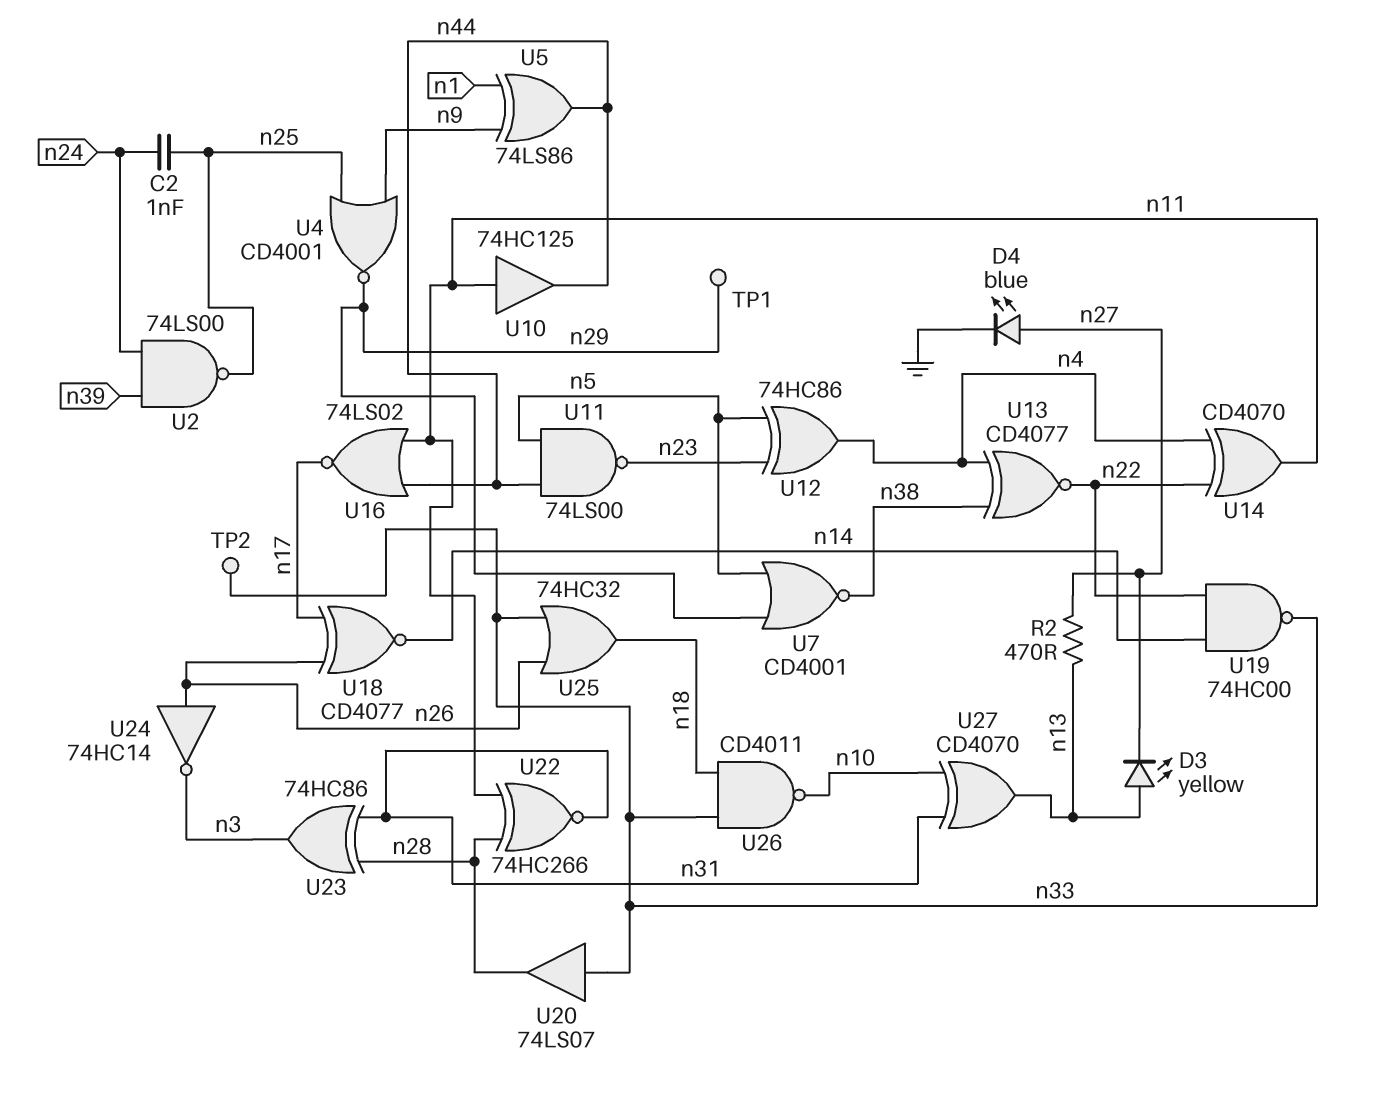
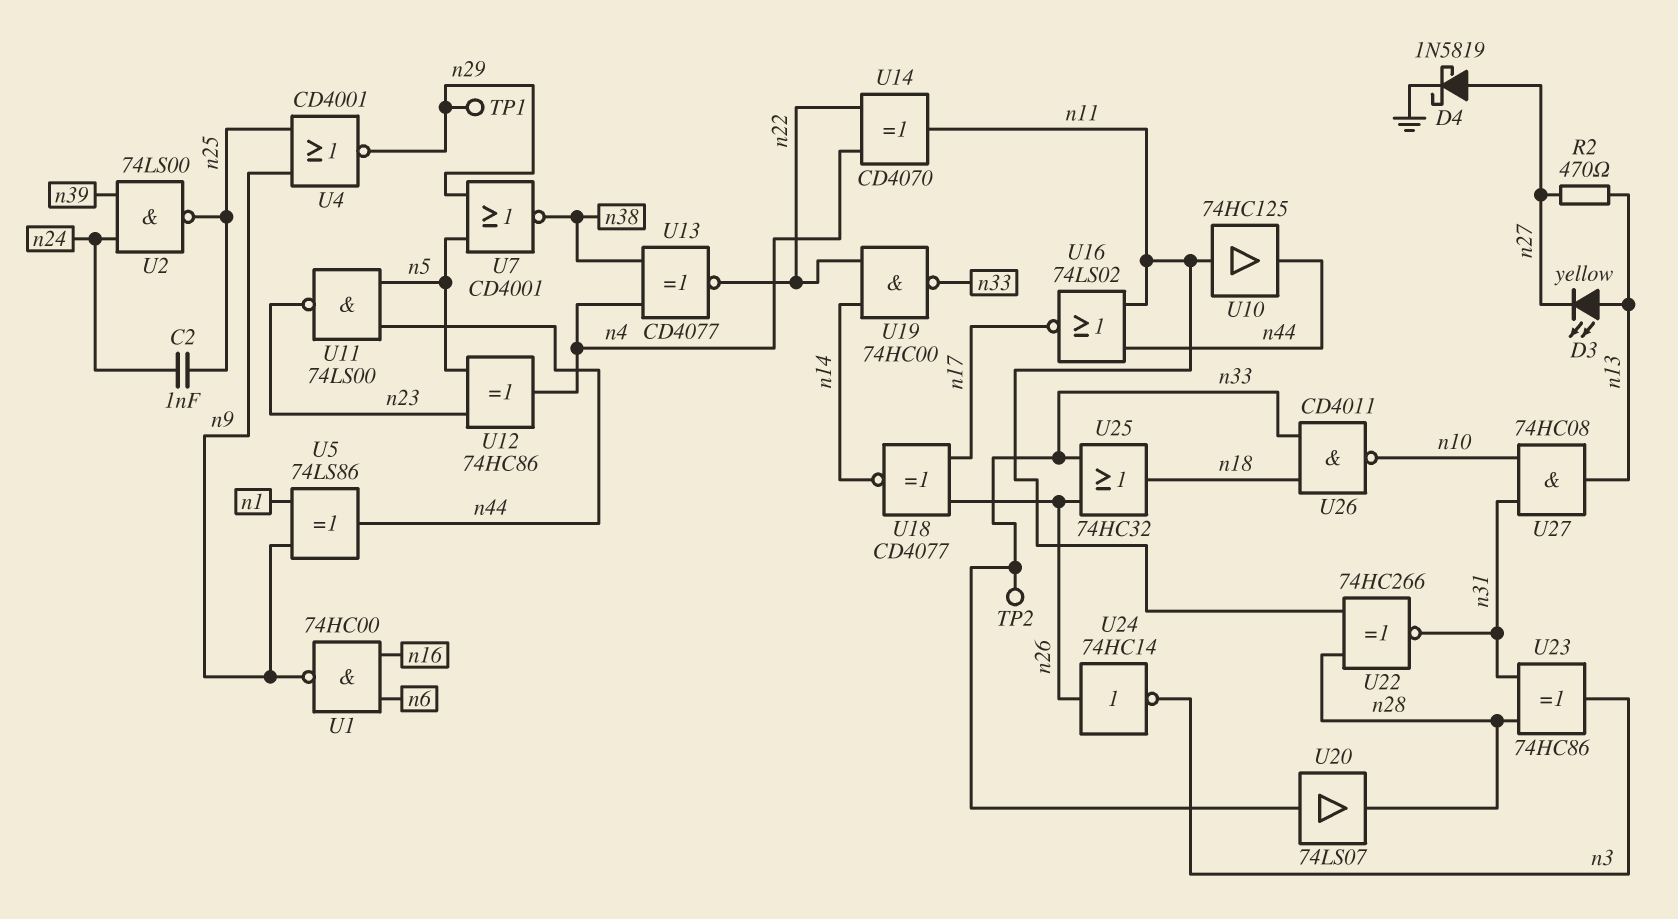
D4: LED blue (A n27, K GND) -> schottky 1N5819 (A n27, K GND)
U1: none -> NAND 74HC00 (in n6, in n16, out n9)
U27: XOR CD4070 (in n10, in n31, out n13) -> AND 74HC08 (in n10, in n31, out n13)

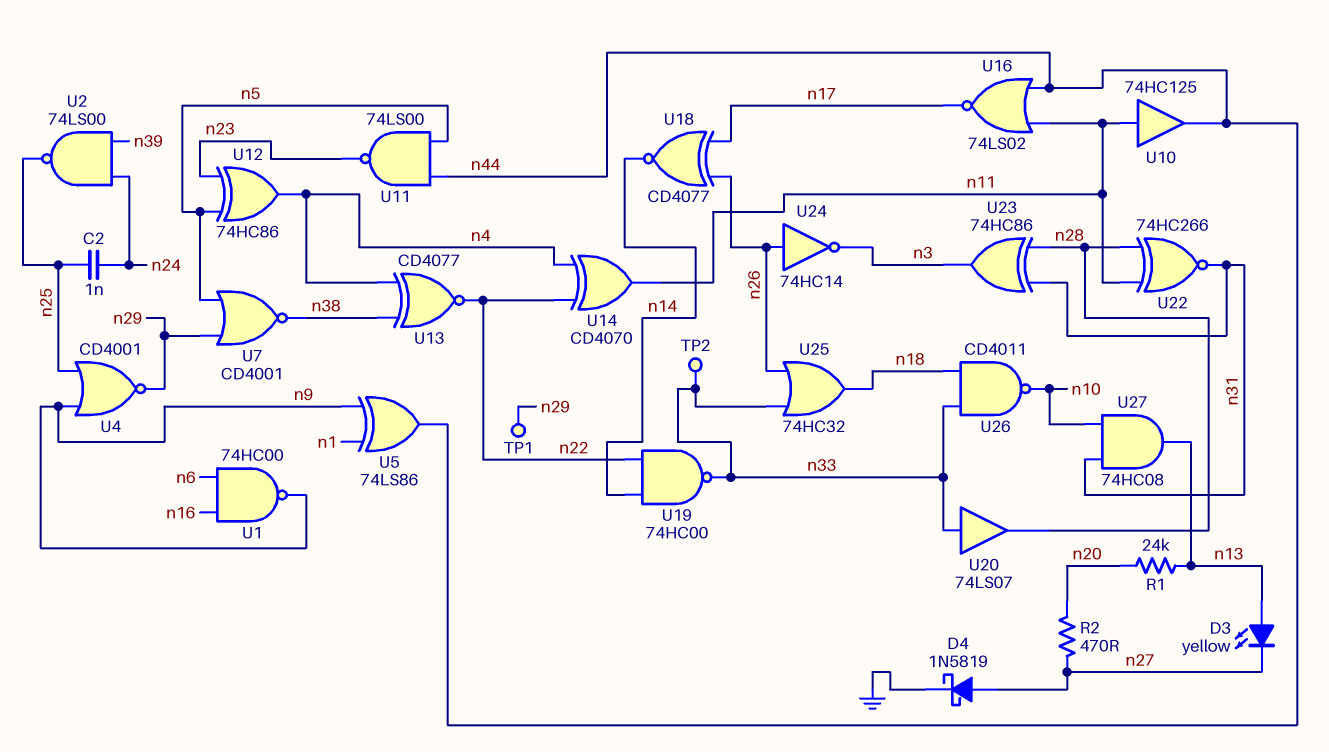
R1: none -> 24k (n13, n20)
R2: 470 (n13, n27) -> 470 (n20, n27)

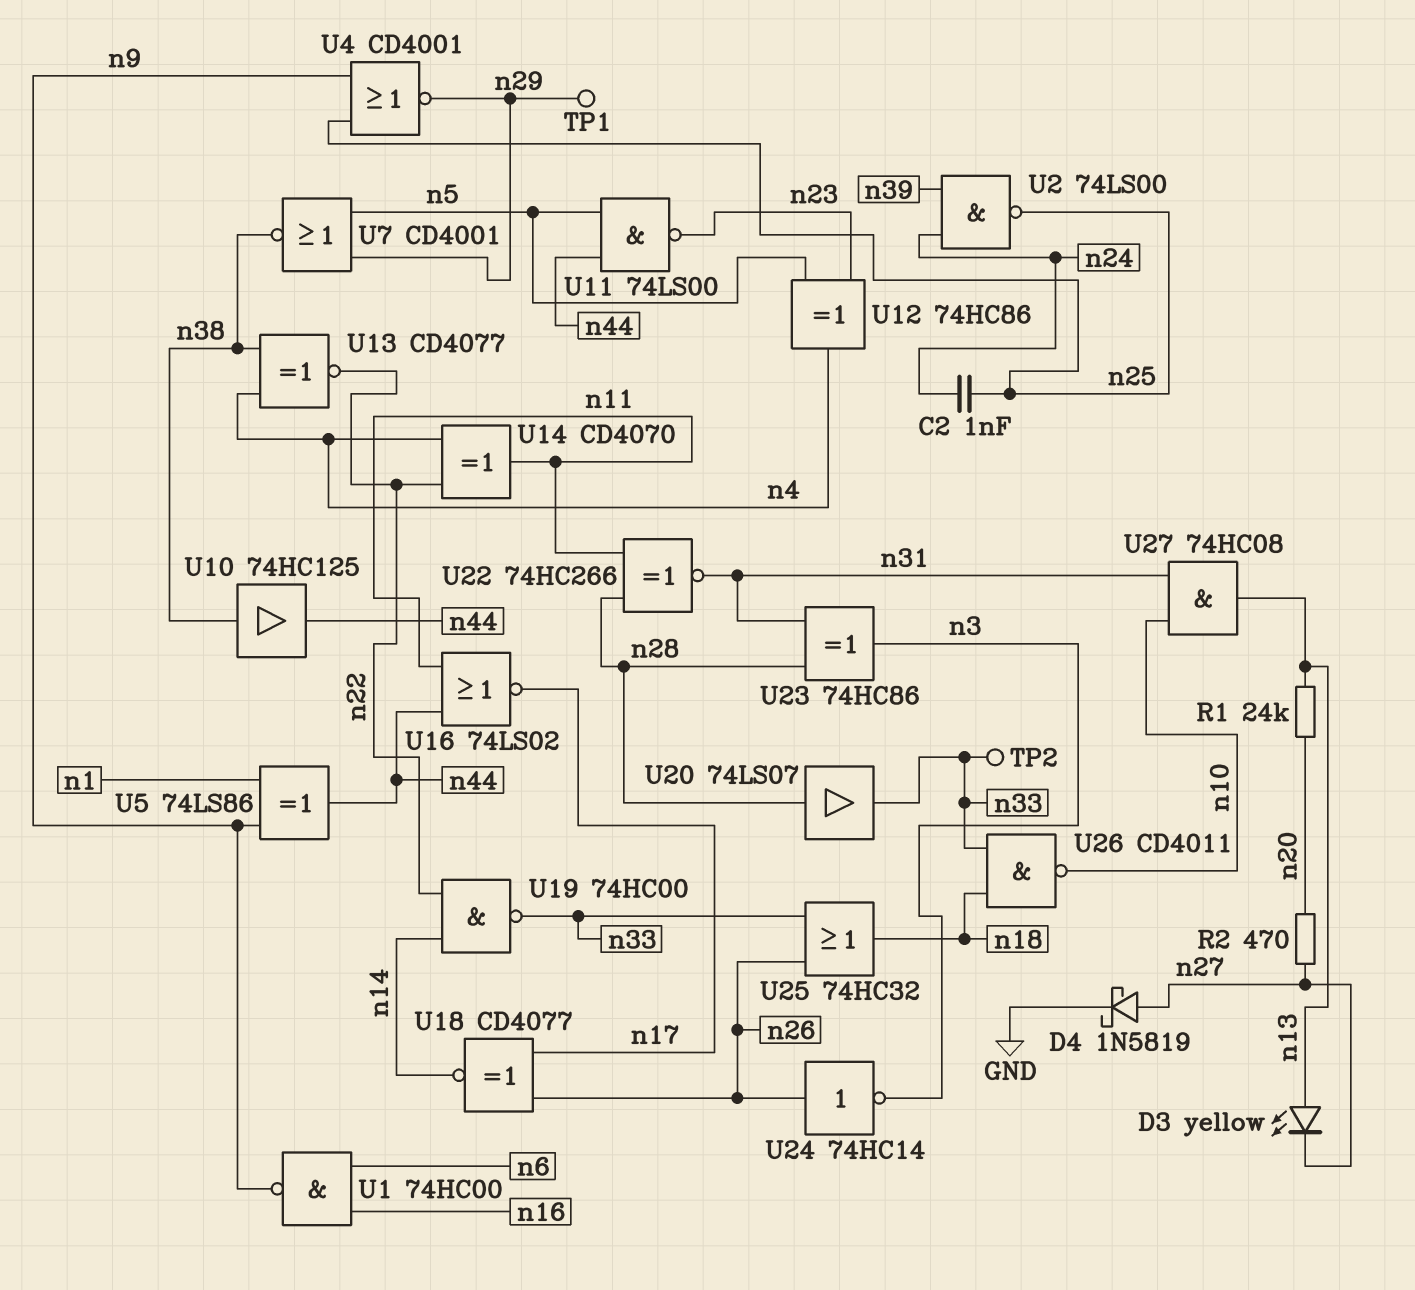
U10: buffer 74HC125 (in n11, out n44) -> buffer 74HC125 (in n38, out n44)
U20: buffer 74LS07 (in n33, out n28) -> buffer 74LS07 (in n28, out n33)

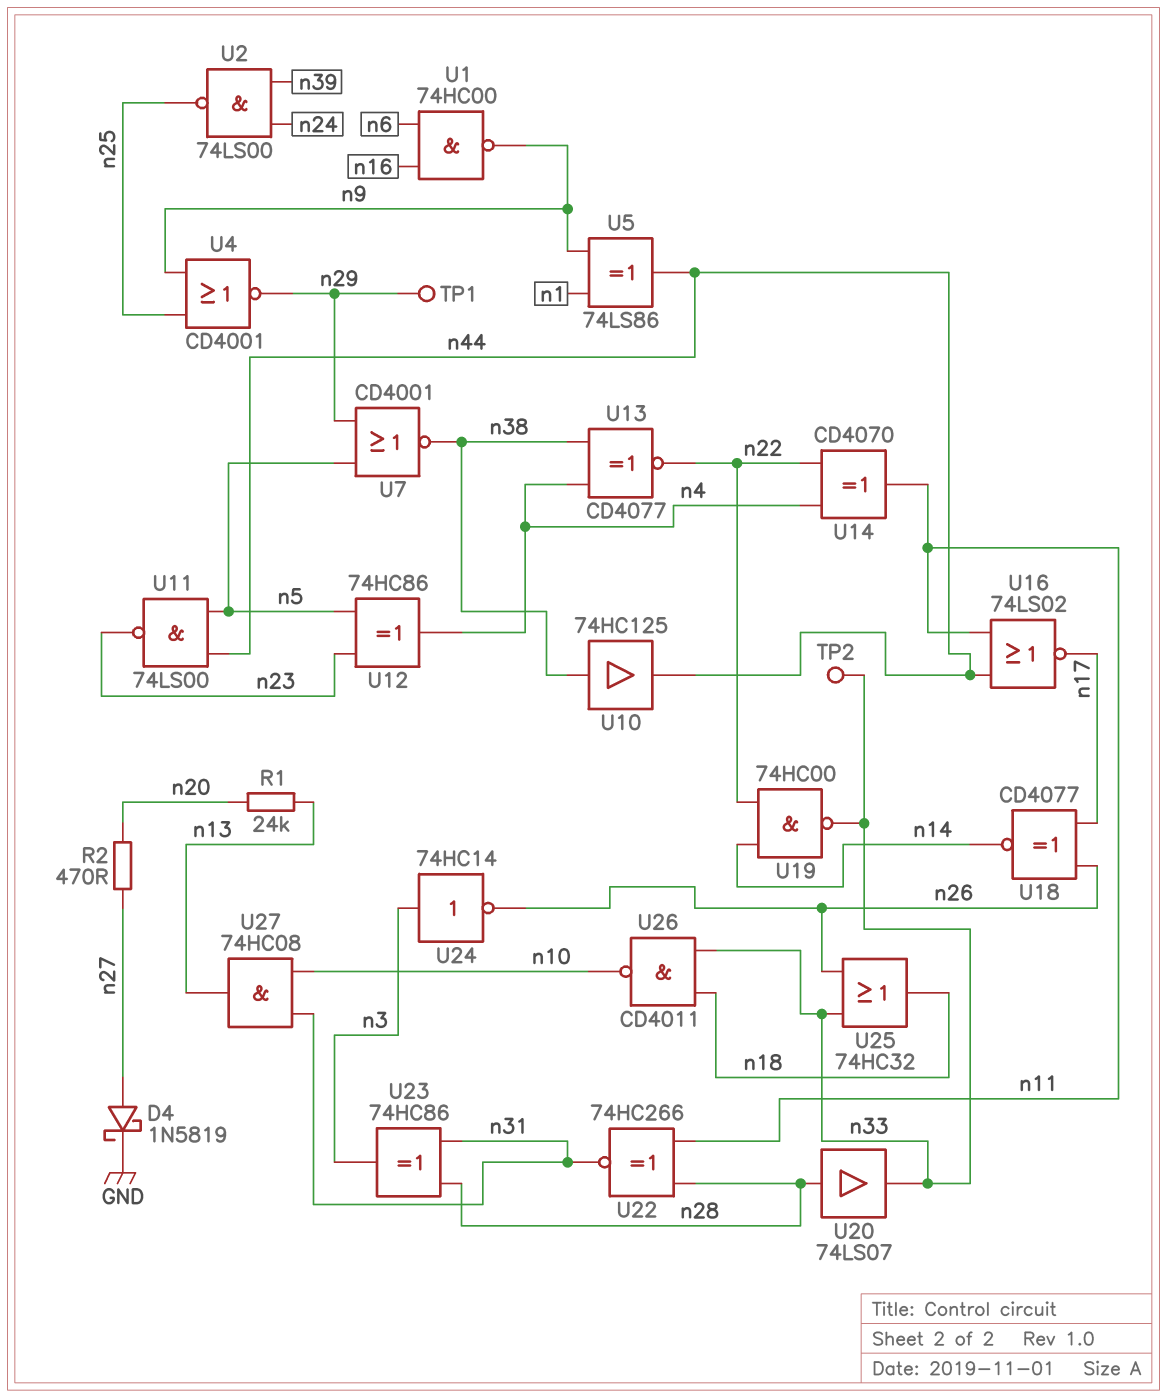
C2: 1nF (n24, n25) -> none
D3: LED yellow (A n13, K n27) -> none
U24: NOT 74HC14 (in n26, out n3) -> NOT 74HC14 (in n3, out n26)

